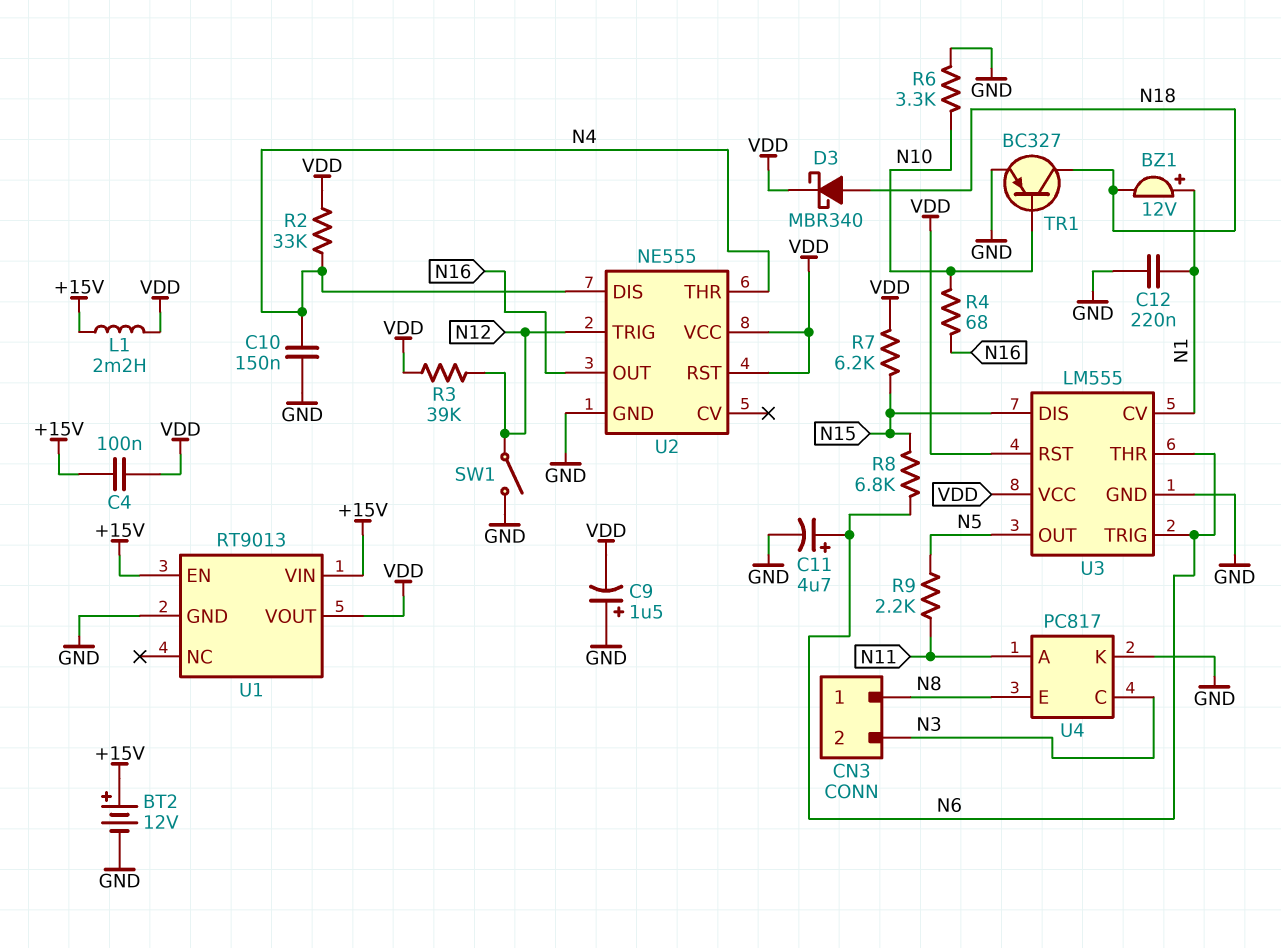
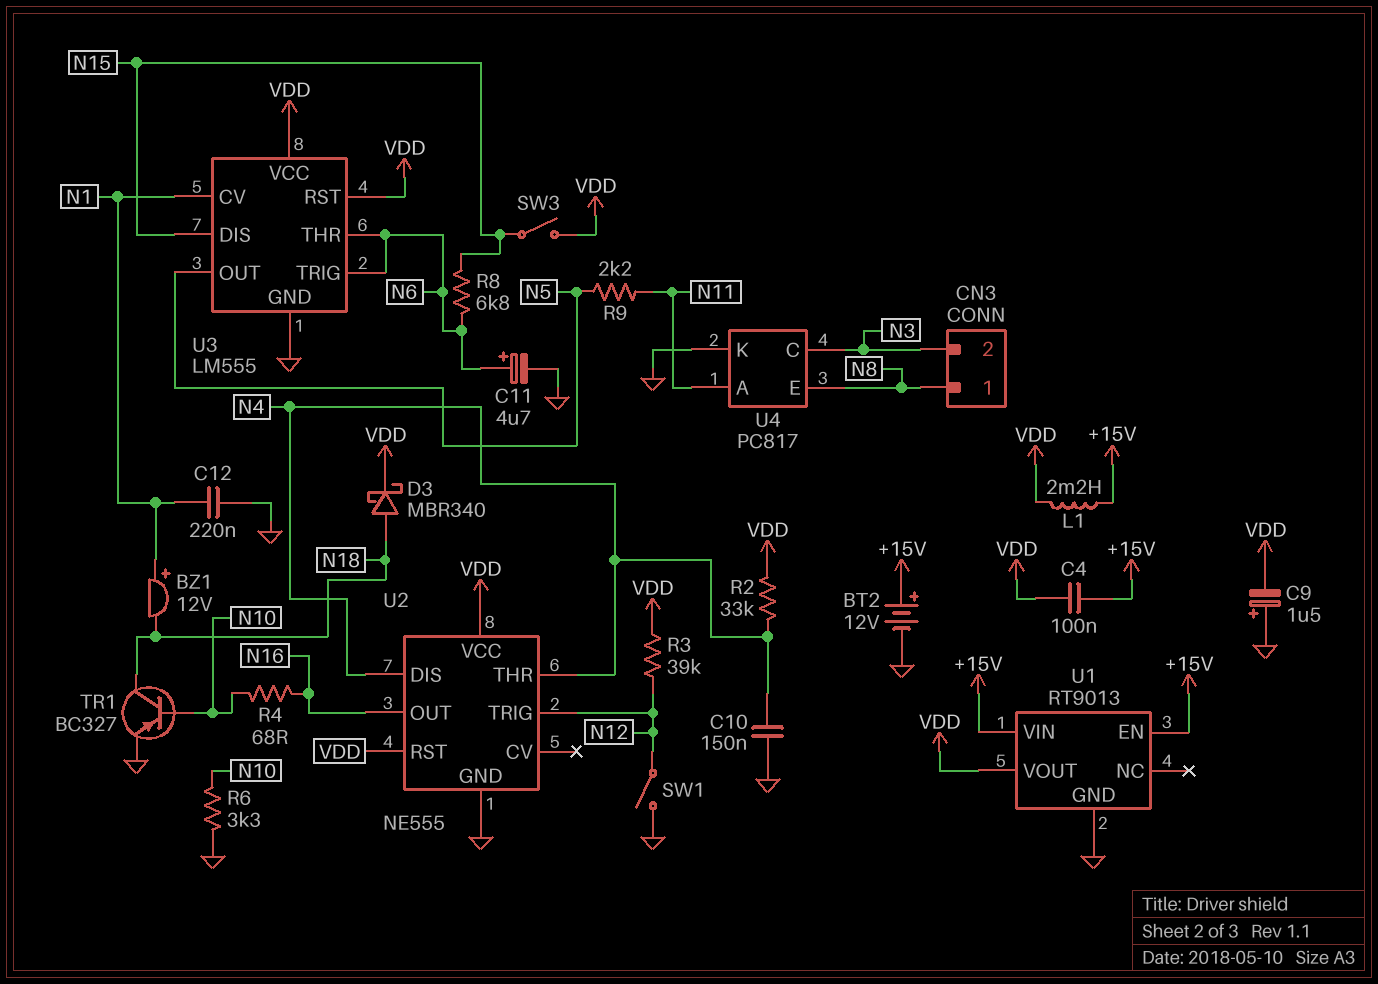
R7: 6.2k (N15, VDD) -> none
SW3: none -> switch (N15, VDD)

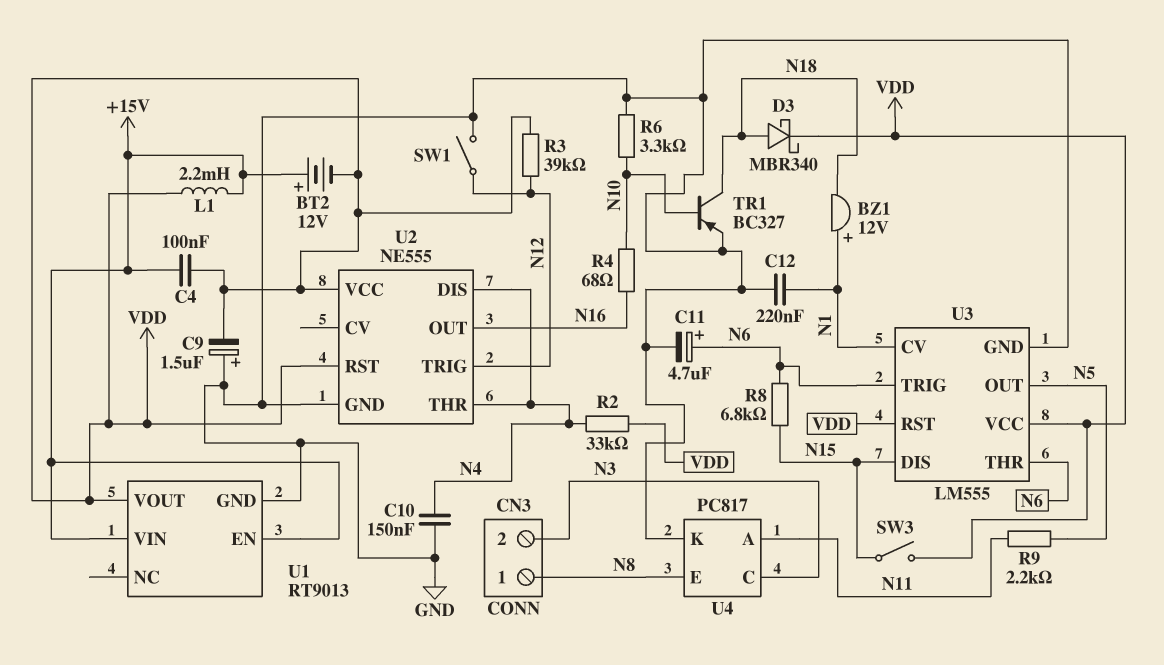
BT2: 12V (plus +15V, minus GND) -> 12V (plus +15V, minus VDD)

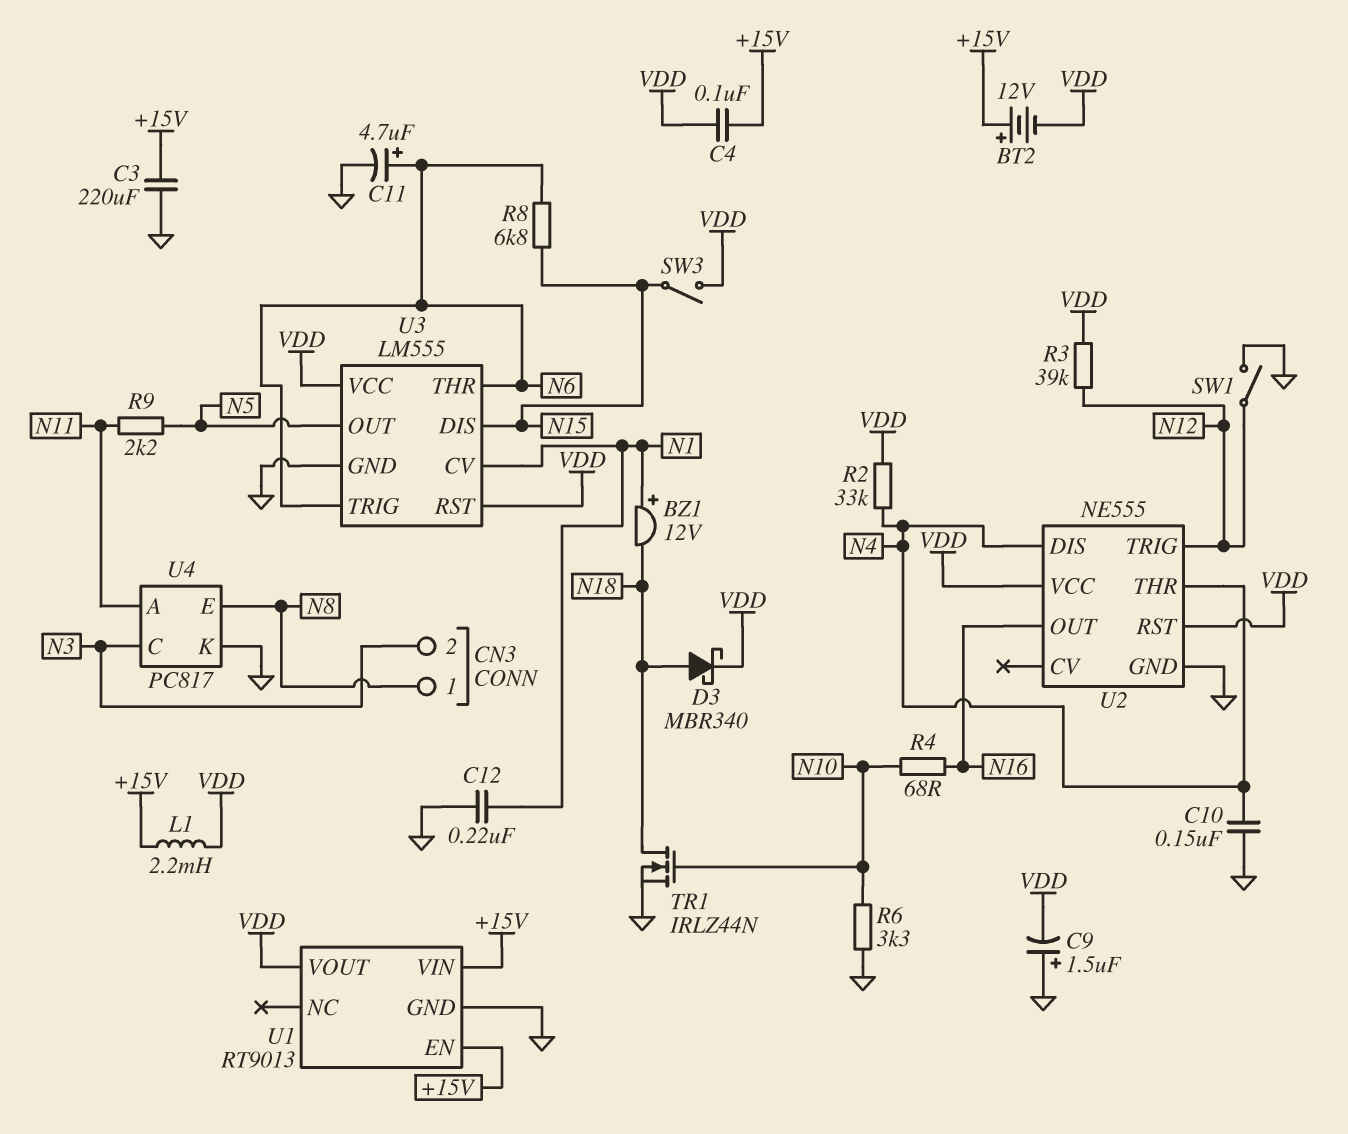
C3: none -> 220uF (+15V, GND)
TR1: PNP BC327 (B N10, C N18, E GND) -> NMOS IRLZ44N (G N10, D N18, S GND)

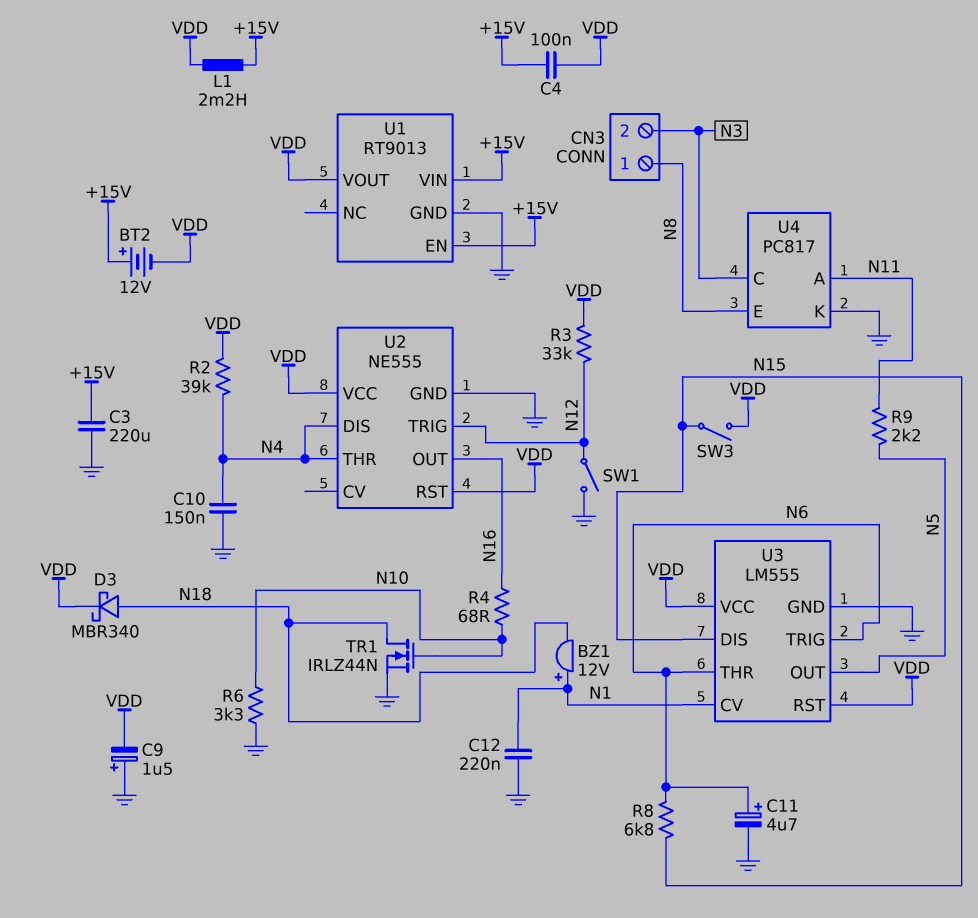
R2: 33k (N4, VDD) -> 39k (N4, VDD)
R3: 39k (N12, VDD) -> 33k (N12, VDD)

